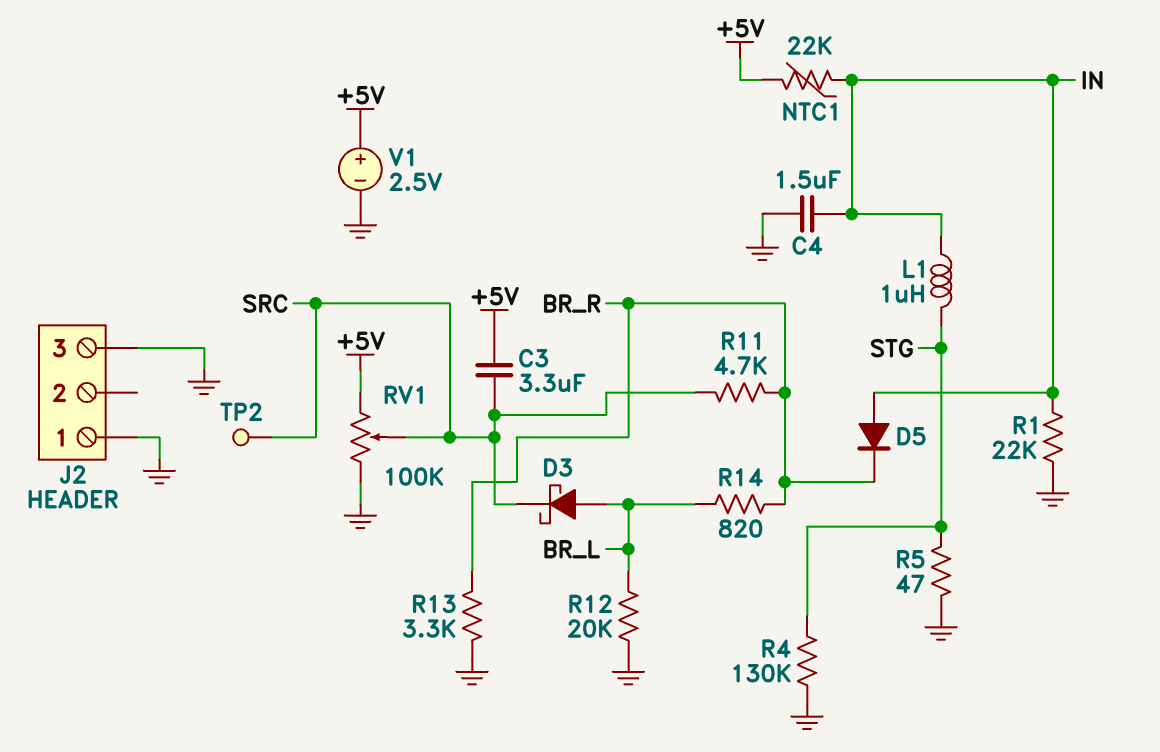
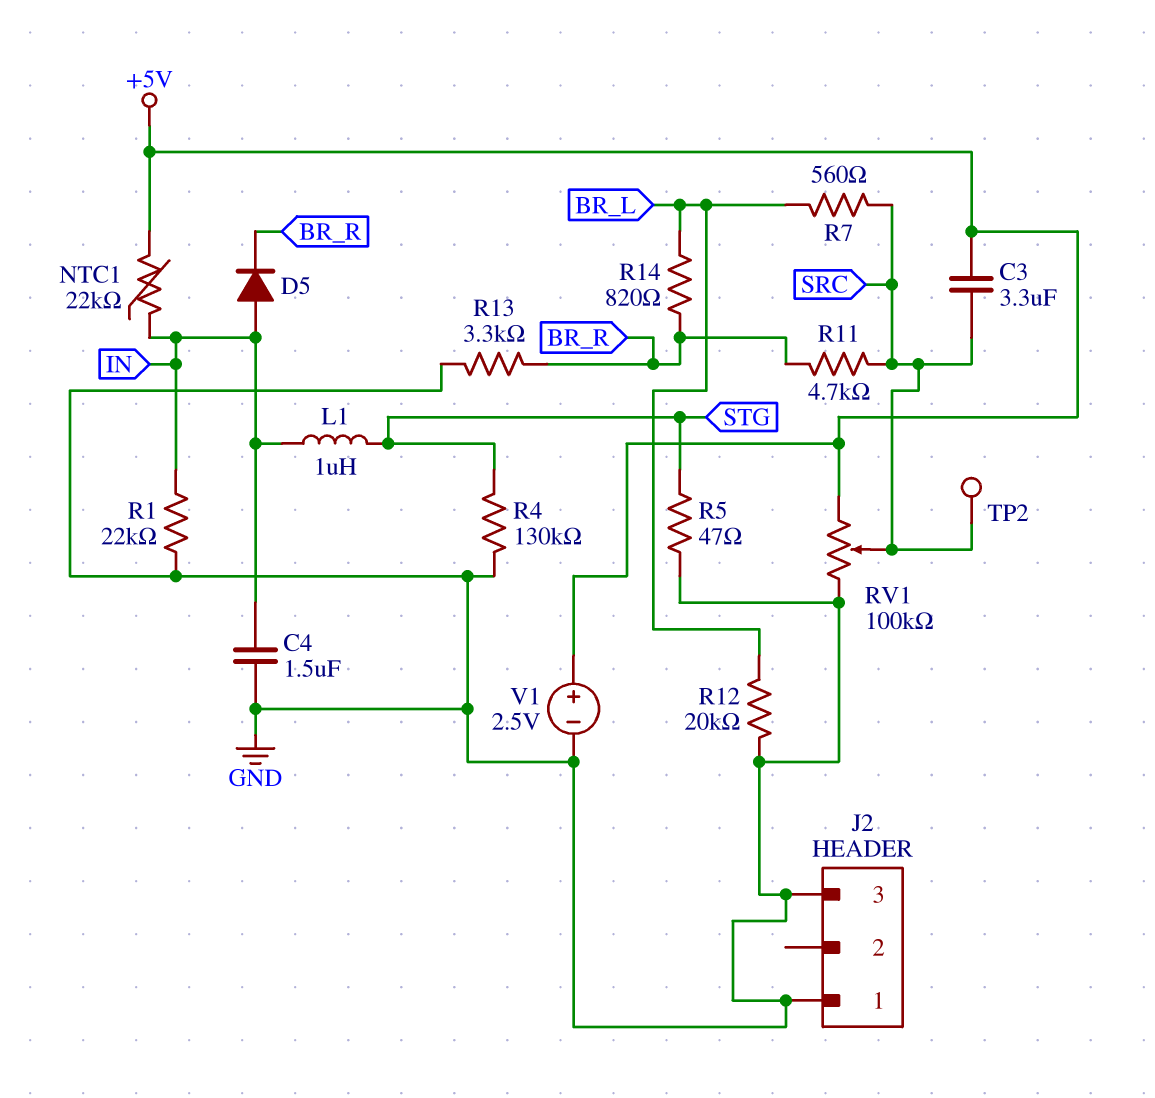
D3: schottky (A BR_L, K SRC) -> none
R7: none -> 560 (BR_L, SRC)

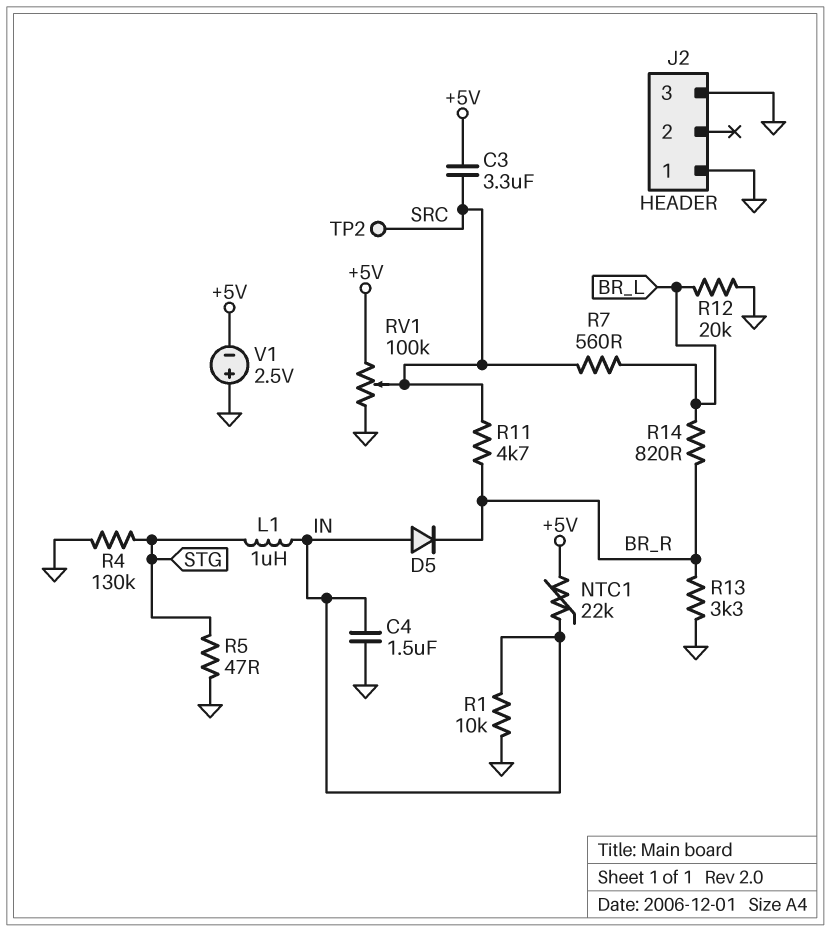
R1: 22k (GND, IN) -> 10k (GND, IN)
V1: 2.5V (plus +5V, minus GND) -> 2.5V (plus GND, minus +5V)

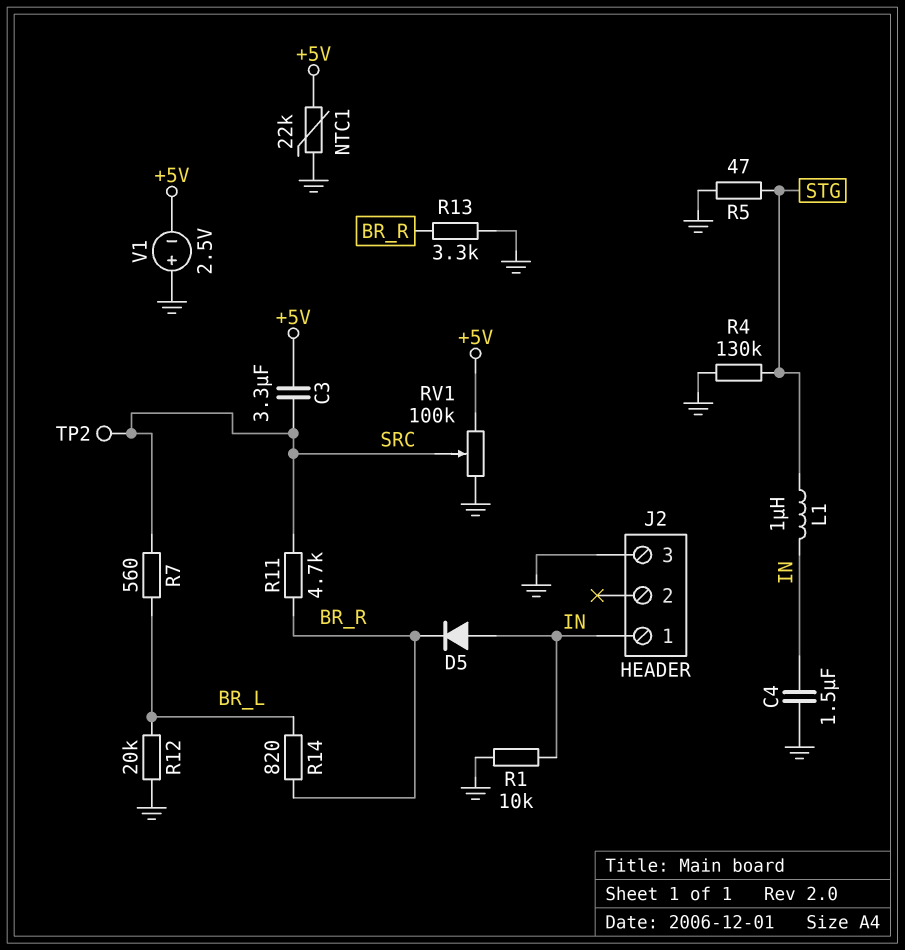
J2 pin 1: GND -> IN
NTC1: 22k (+5V, IN) -> 22k (+5V, GND)

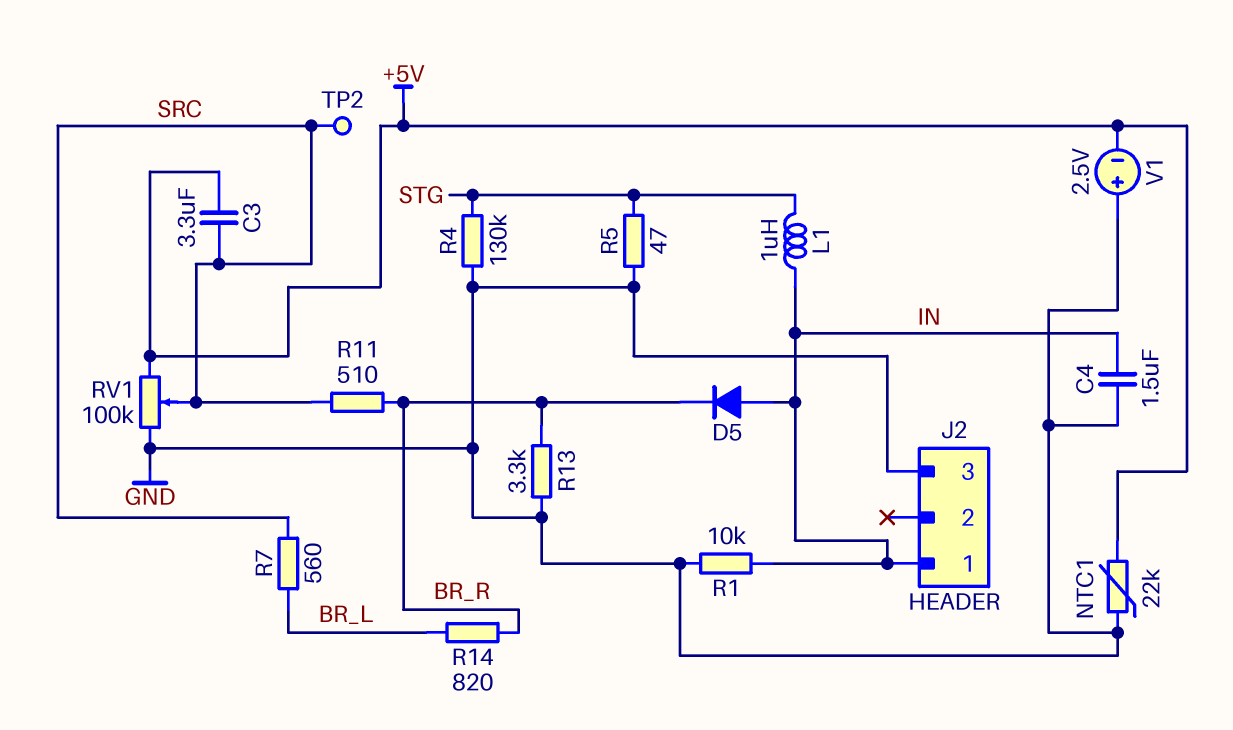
R11: 4.7k (BR_R, SRC) -> 510 (BR_R, SRC)
R12: 20k (BR_L, GND) -> none

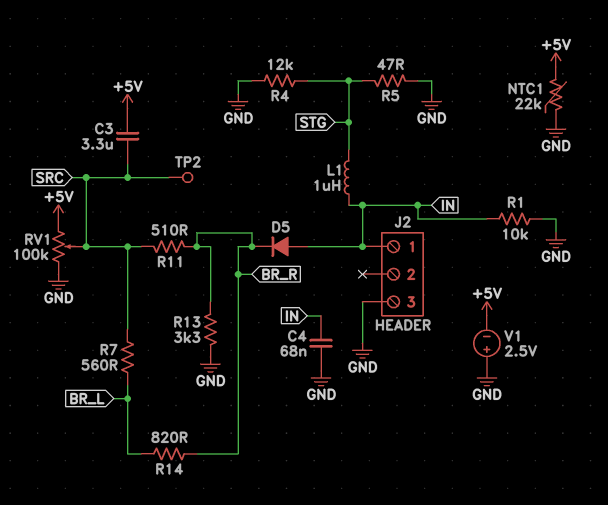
C4: 1.5uF (GND, IN) -> 68nF (GND, IN)
R4: 130k (GND, STG) -> 12k (GND, STG)

